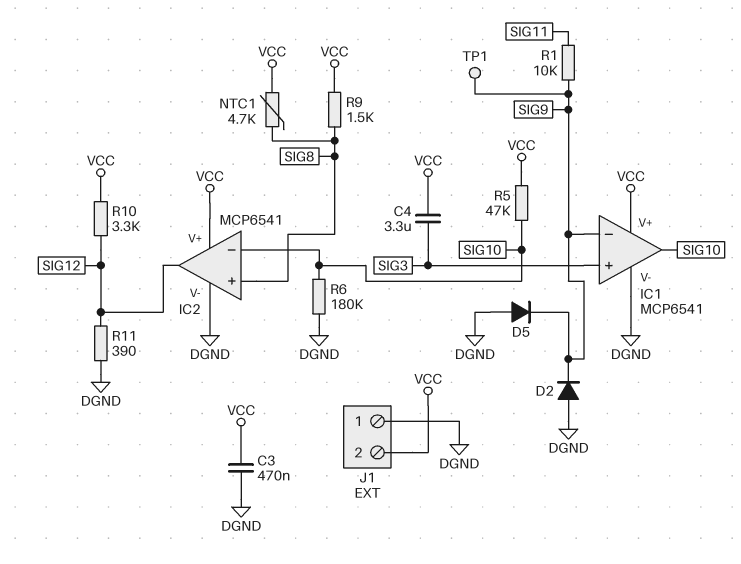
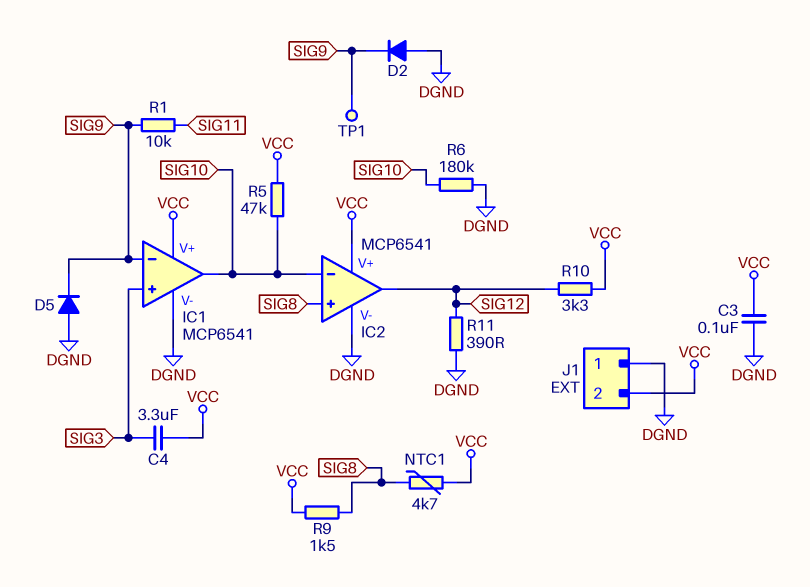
C3: 470nF (DGND, VCC) -> 100nF (DGND, VCC)

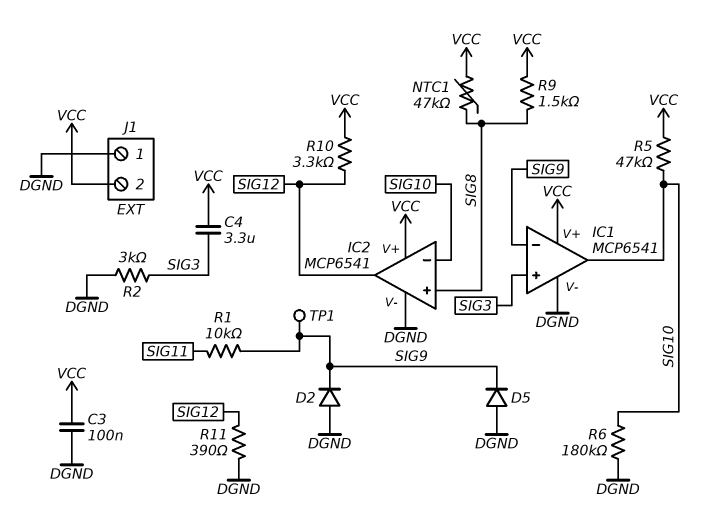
NTC1: 4.7k (SIG8, VCC) -> 47k (SIG8, VCC)
R2: none -> 3k (DGND, SIG3)

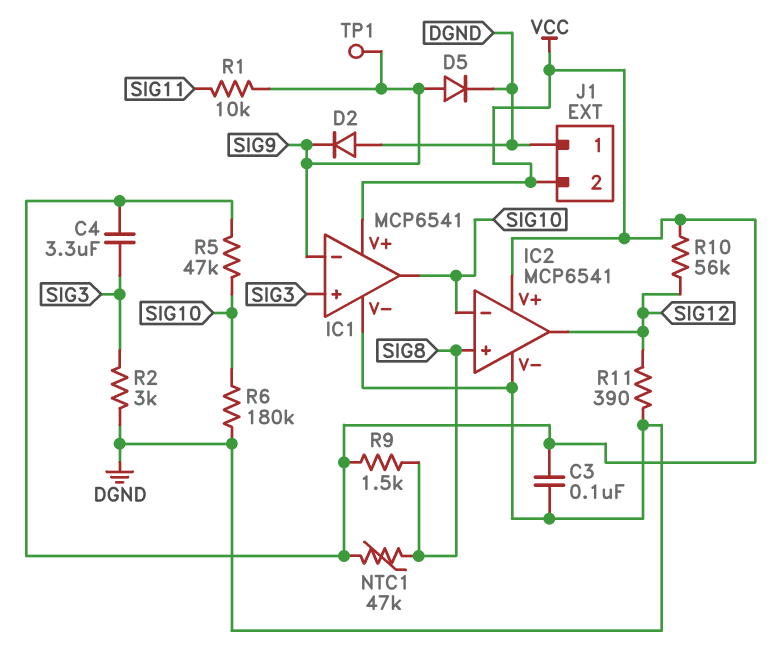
D5: diode (A DGND, K SIG9) -> diode (A SIG9, K DGND)
R10: 3.3k (SIG12, VCC) -> 56k (SIG12, VCC)

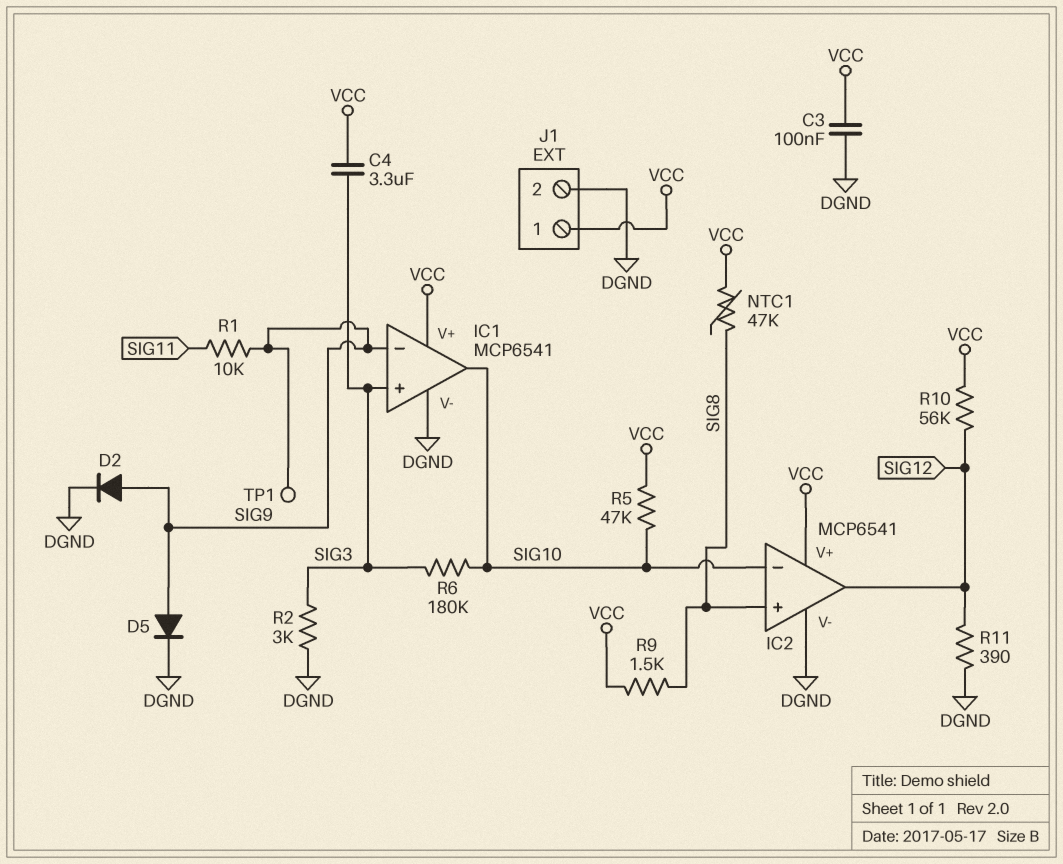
D2: diode (A DGND, K SIG9) -> diode (A SIG9, K DGND)
J1 pin 1: DGND -> VCC
J1 pin 2: VCC -> DGND
R6: 180k (DGND, SIG10) -> 180k (SIG3, SIG10)

